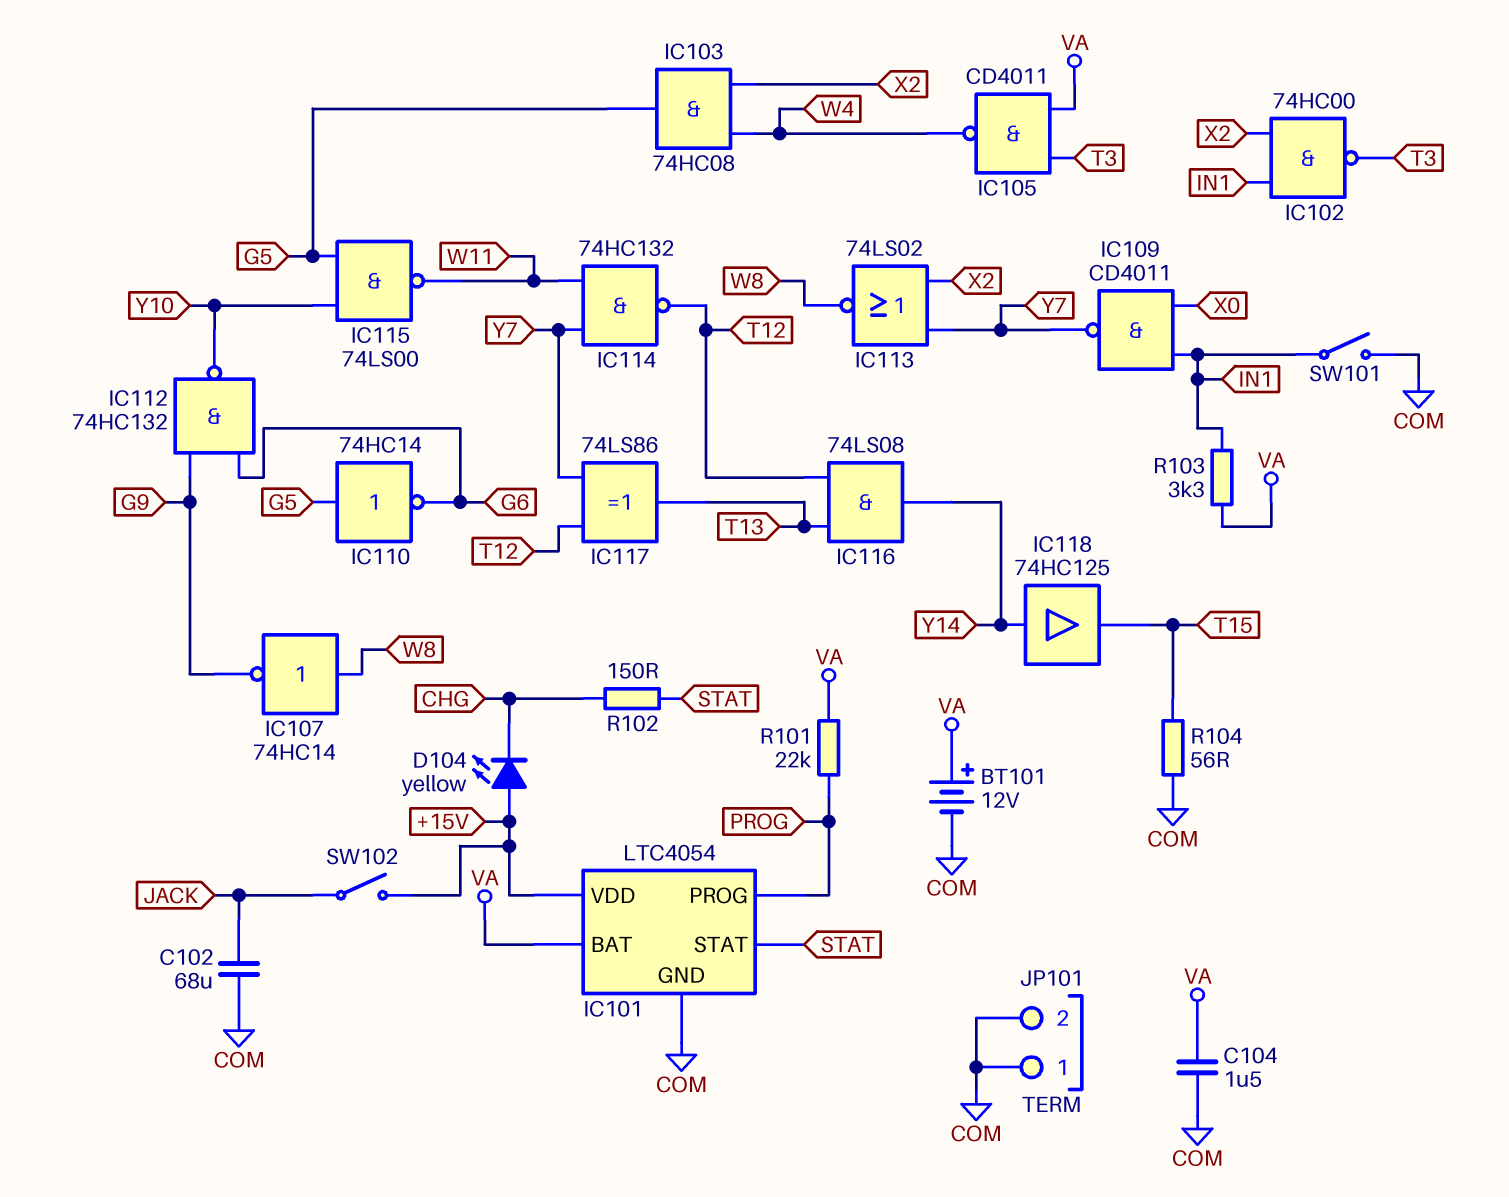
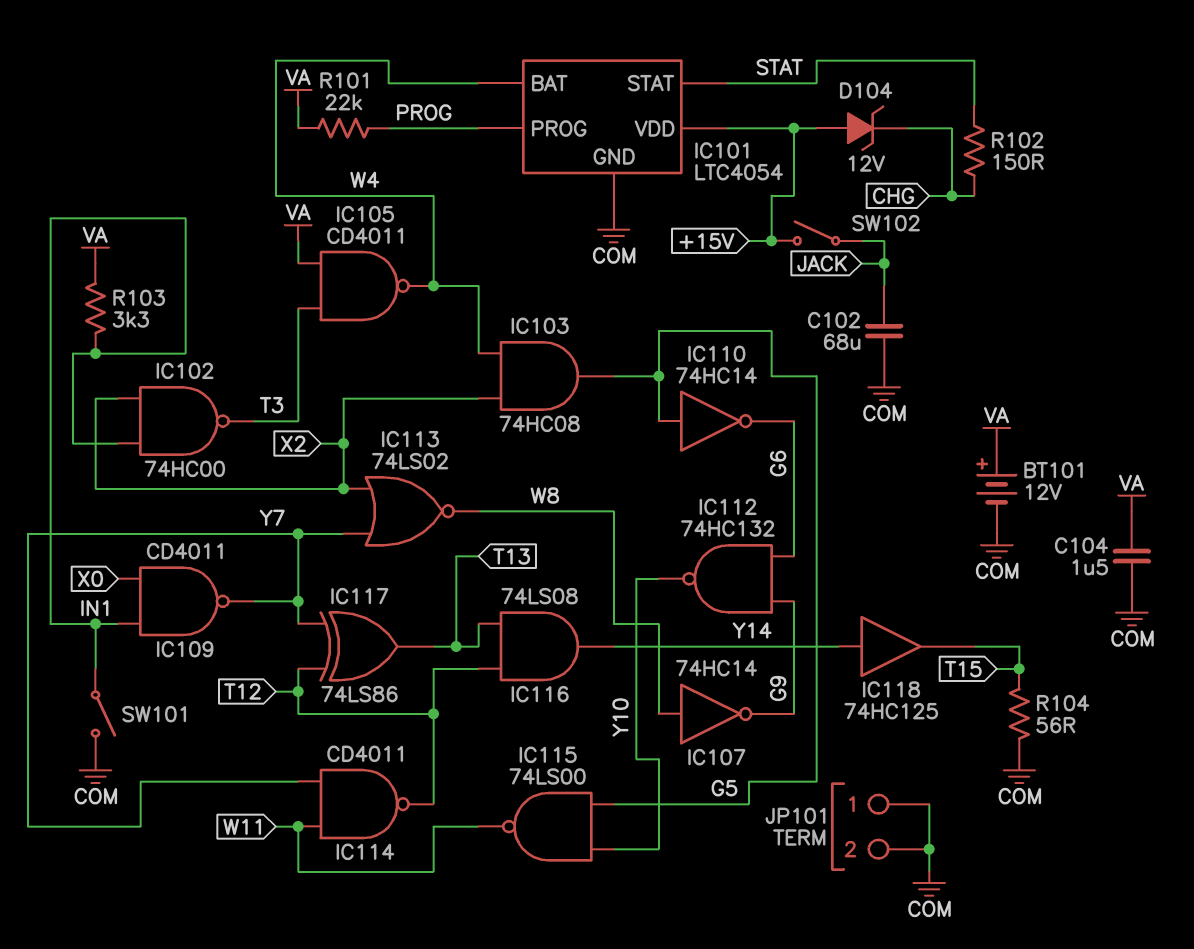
D104: LED yellow (A +15V, K CHG) -> zener 12V (A +15V, K CHG)
IC101 pin BAT: VA -> W4
IC114: NAND 74HC132 (in W11, in Y7, out T12) -> NAND CD4011 (in W11, in Y7, out T12)

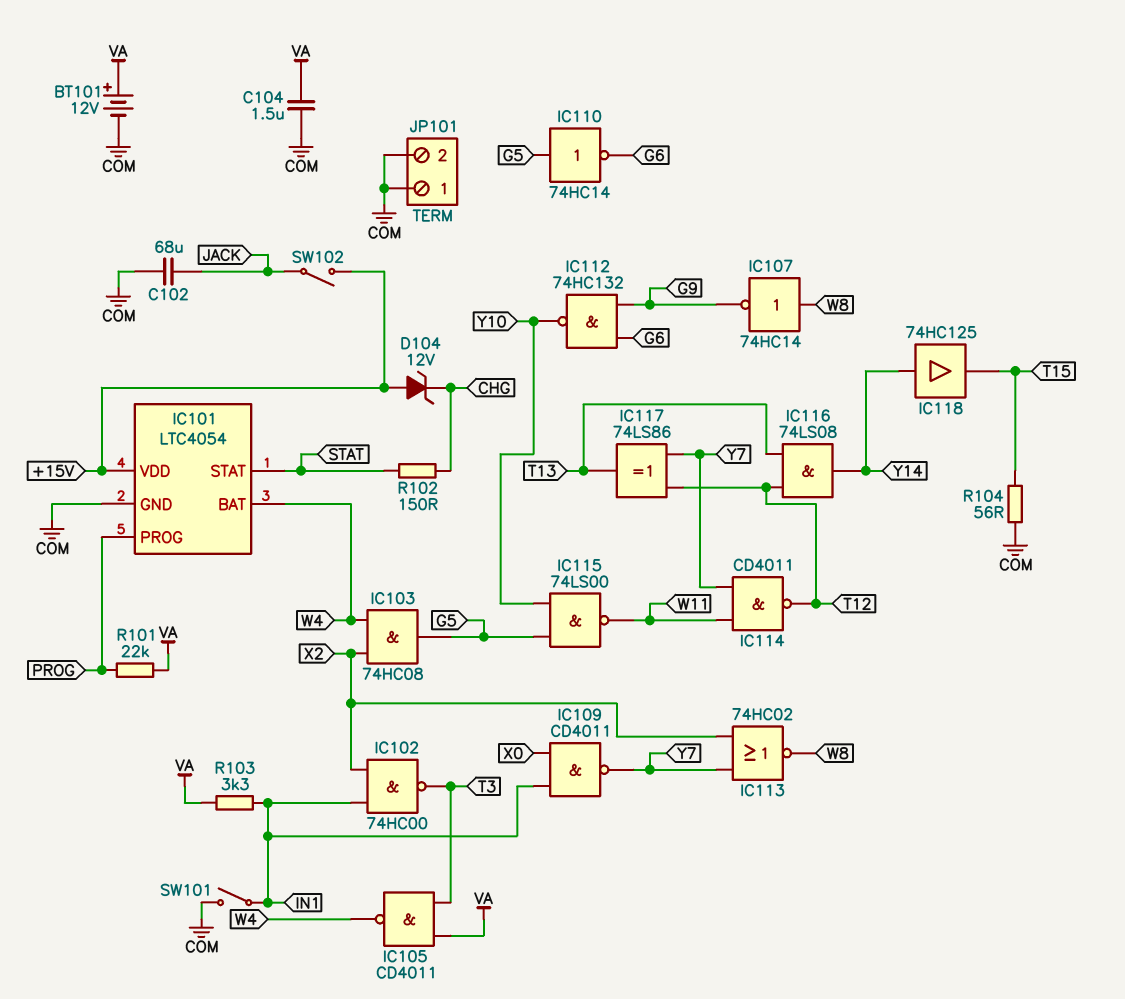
IC113: NOR 74LS02 (in X2, in Y7, out W8) -> NOR 74HC02 (in X2, in Y7, out W8)

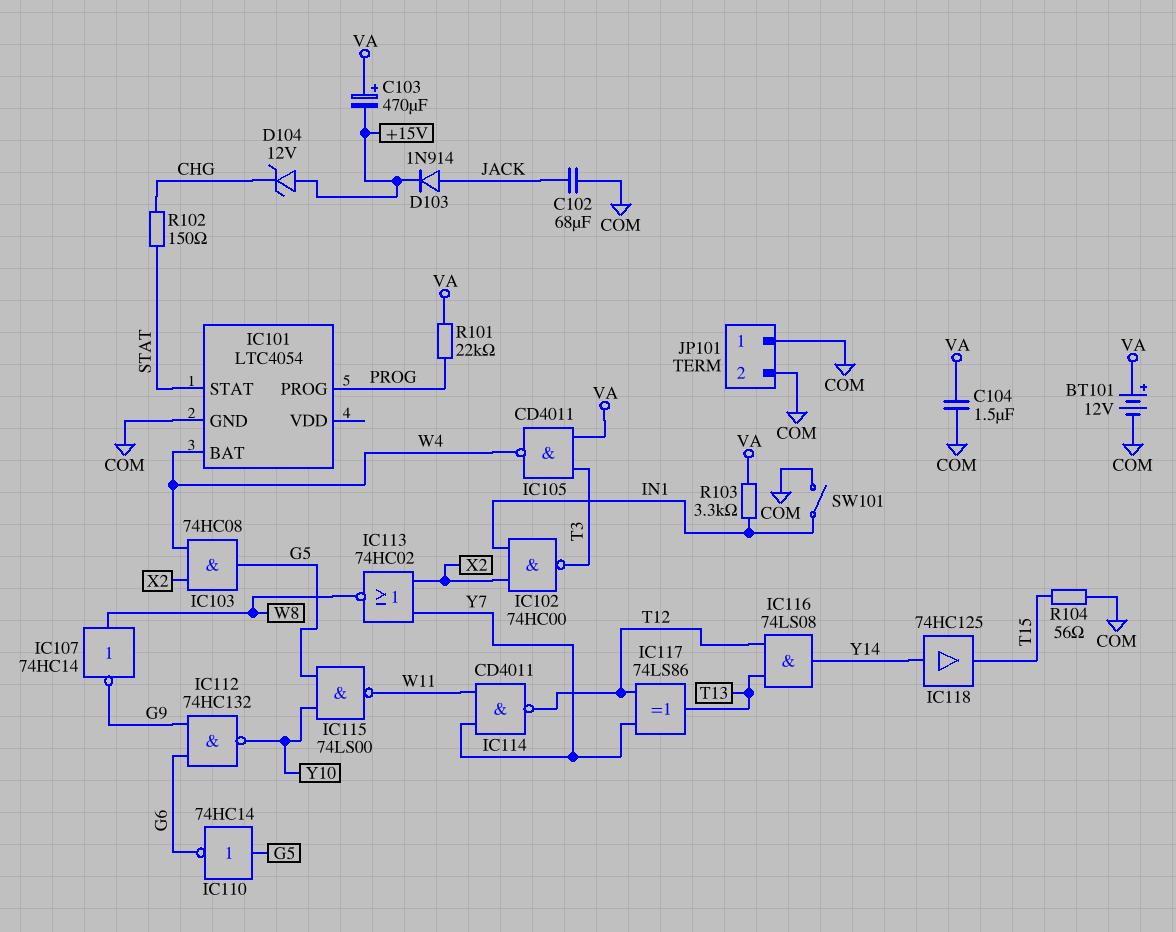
C103: none -> 470uF (plus VA, minus +15V)
D103: none -> diode 1N914 (A JACK, K +15V)
IC101 pin VDD: +15V -> none
IC109: NAND CD4011 (in IN1, in X0, out Y7) -> none
SW102: switch (+15V, JACK) -> none

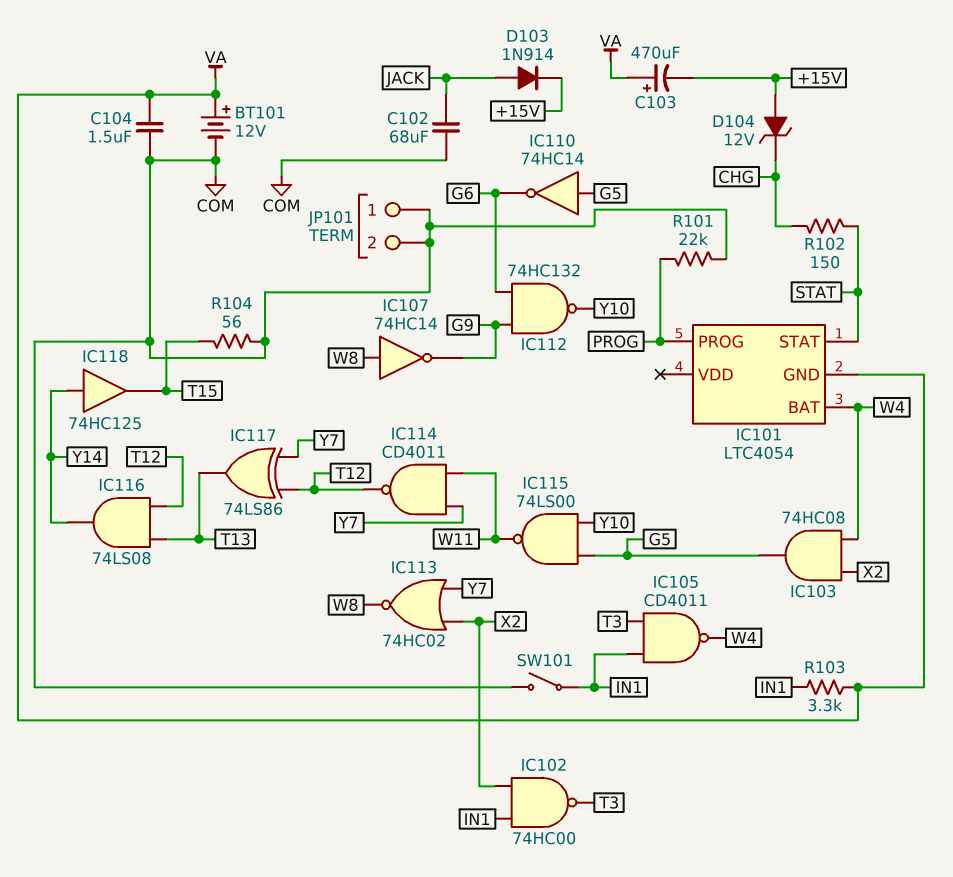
IC101 pin GND: COM -> VA
IC105: NAND CD4011 (in T3, in VA, out W4) -> NAND CD4011 (in IN1, in T3, out W4)
R101: 22k (PROG, VA) -> 22k (COM, PROG)

